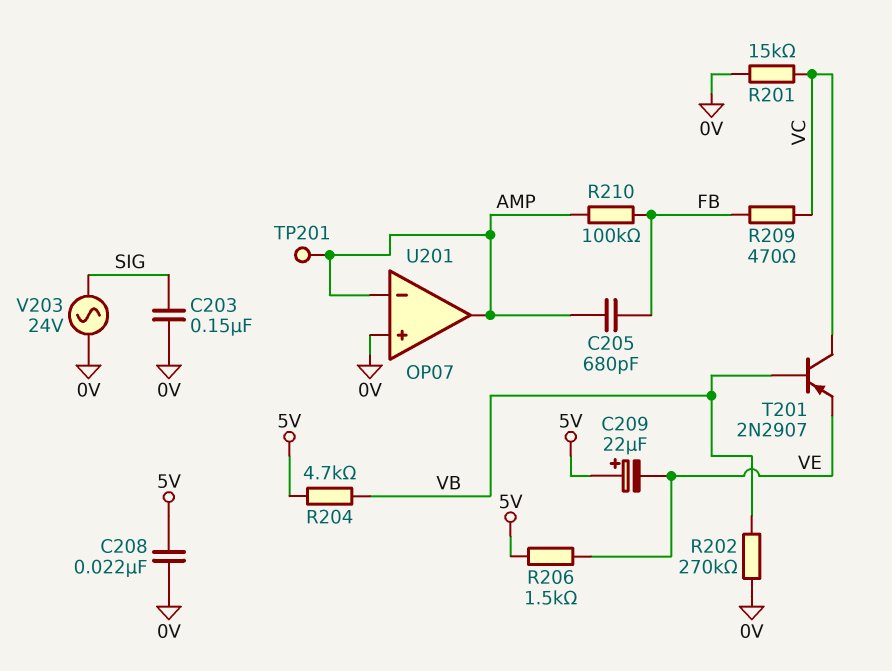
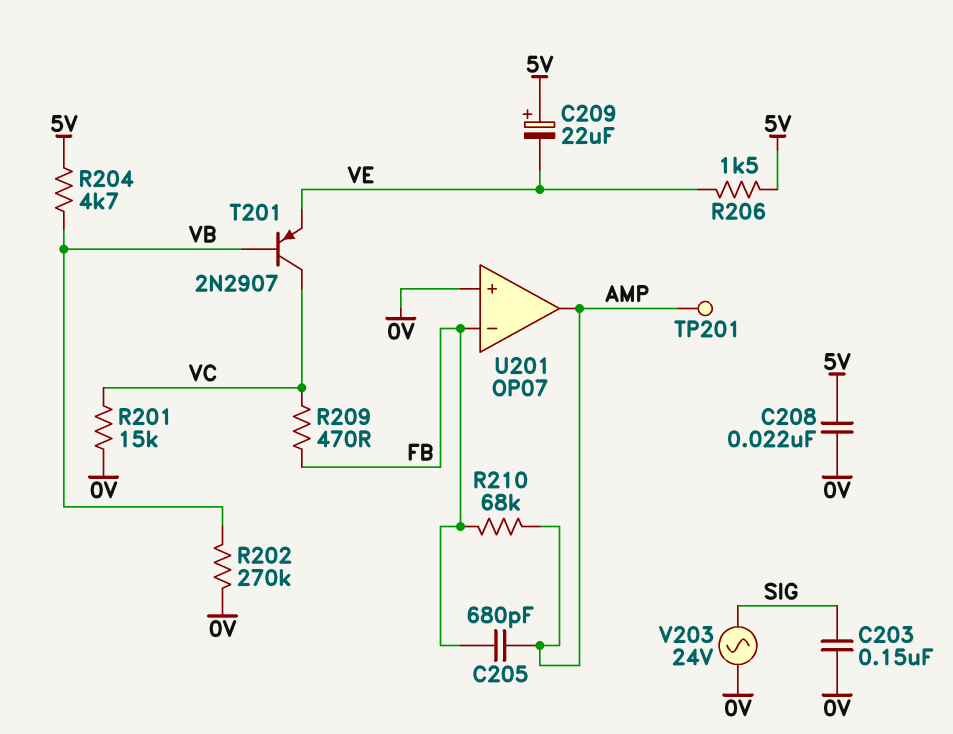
R210: 100k (AMP, FB) -> 68k (AMP, FB)
U201 pin in-: AMP -> FB

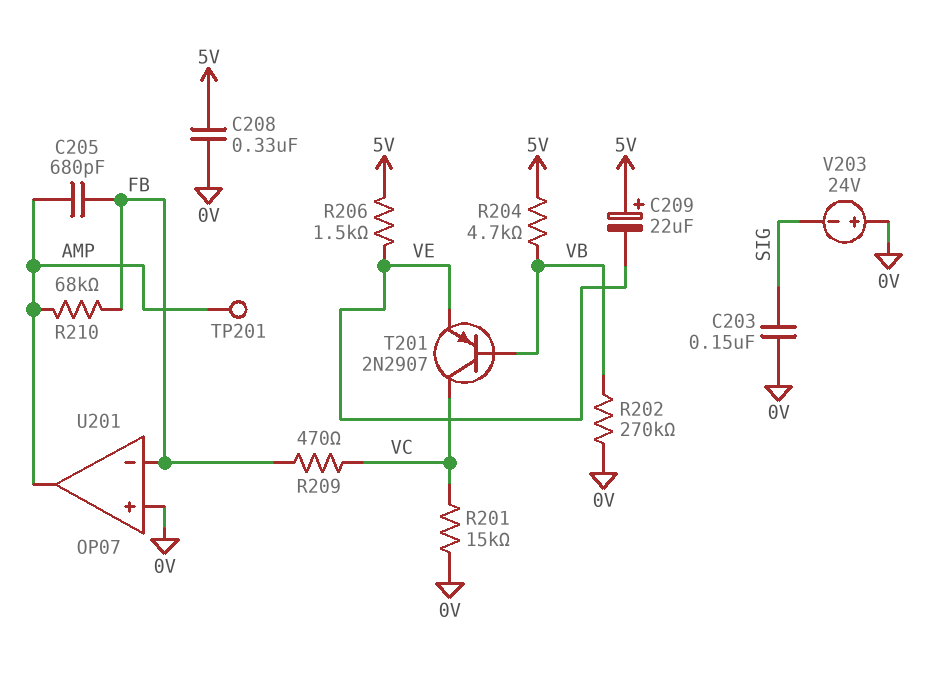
C208: 22nF (0V, 5V) -> 330nF (0V, 5V)
V203: AC 24V (0V, SIG) -> 24V (plus 0V, minus SIG)

